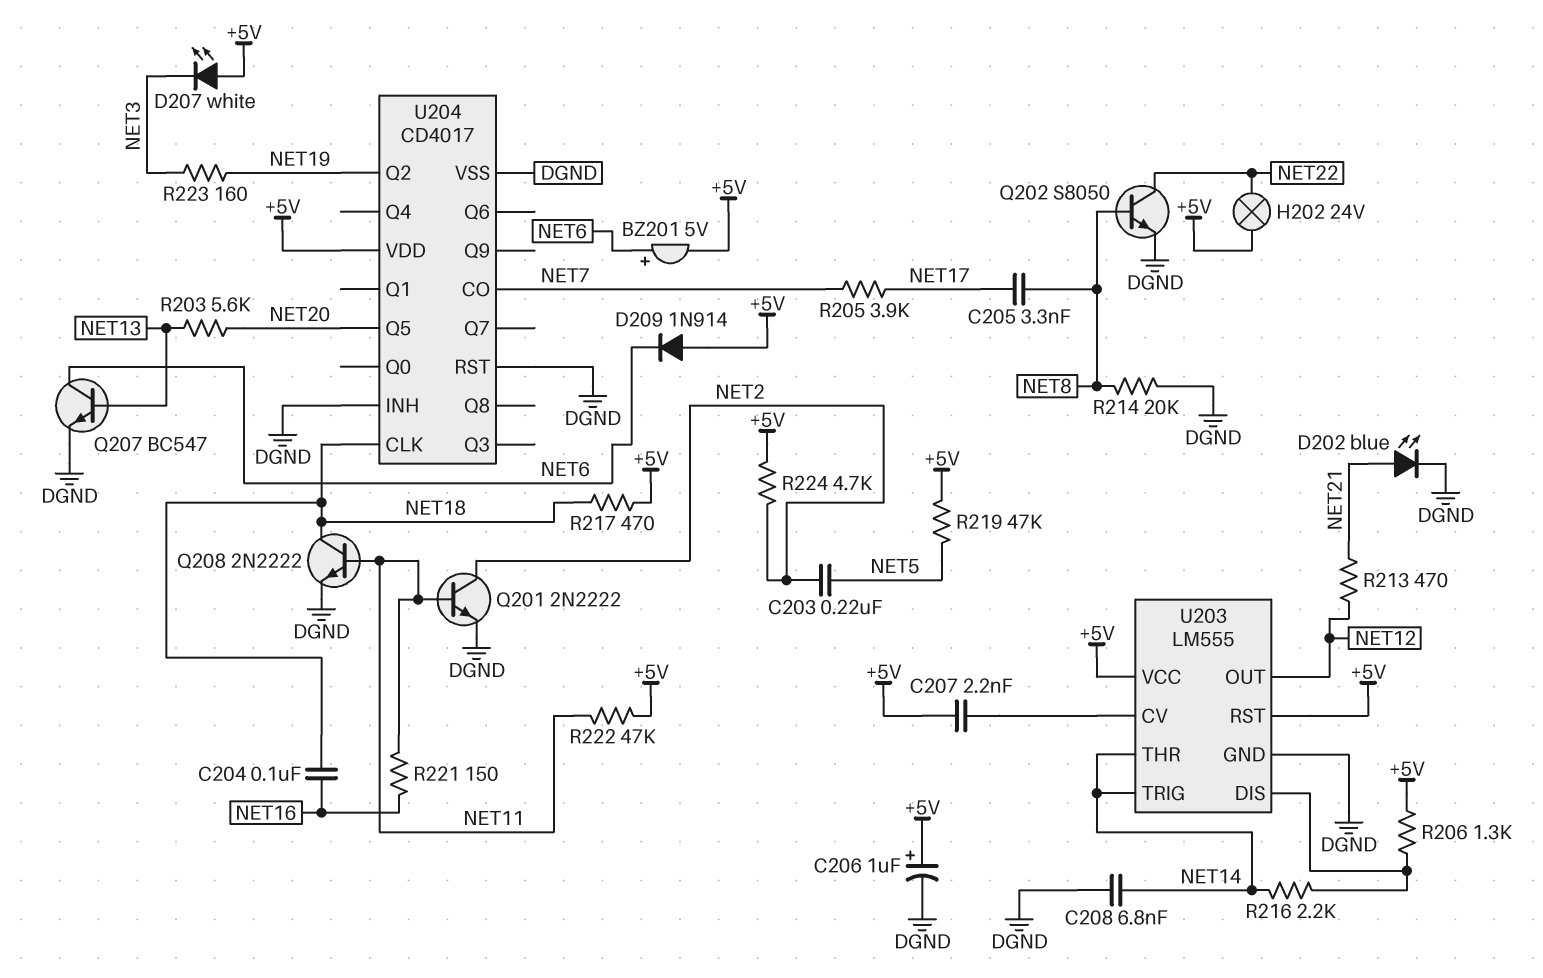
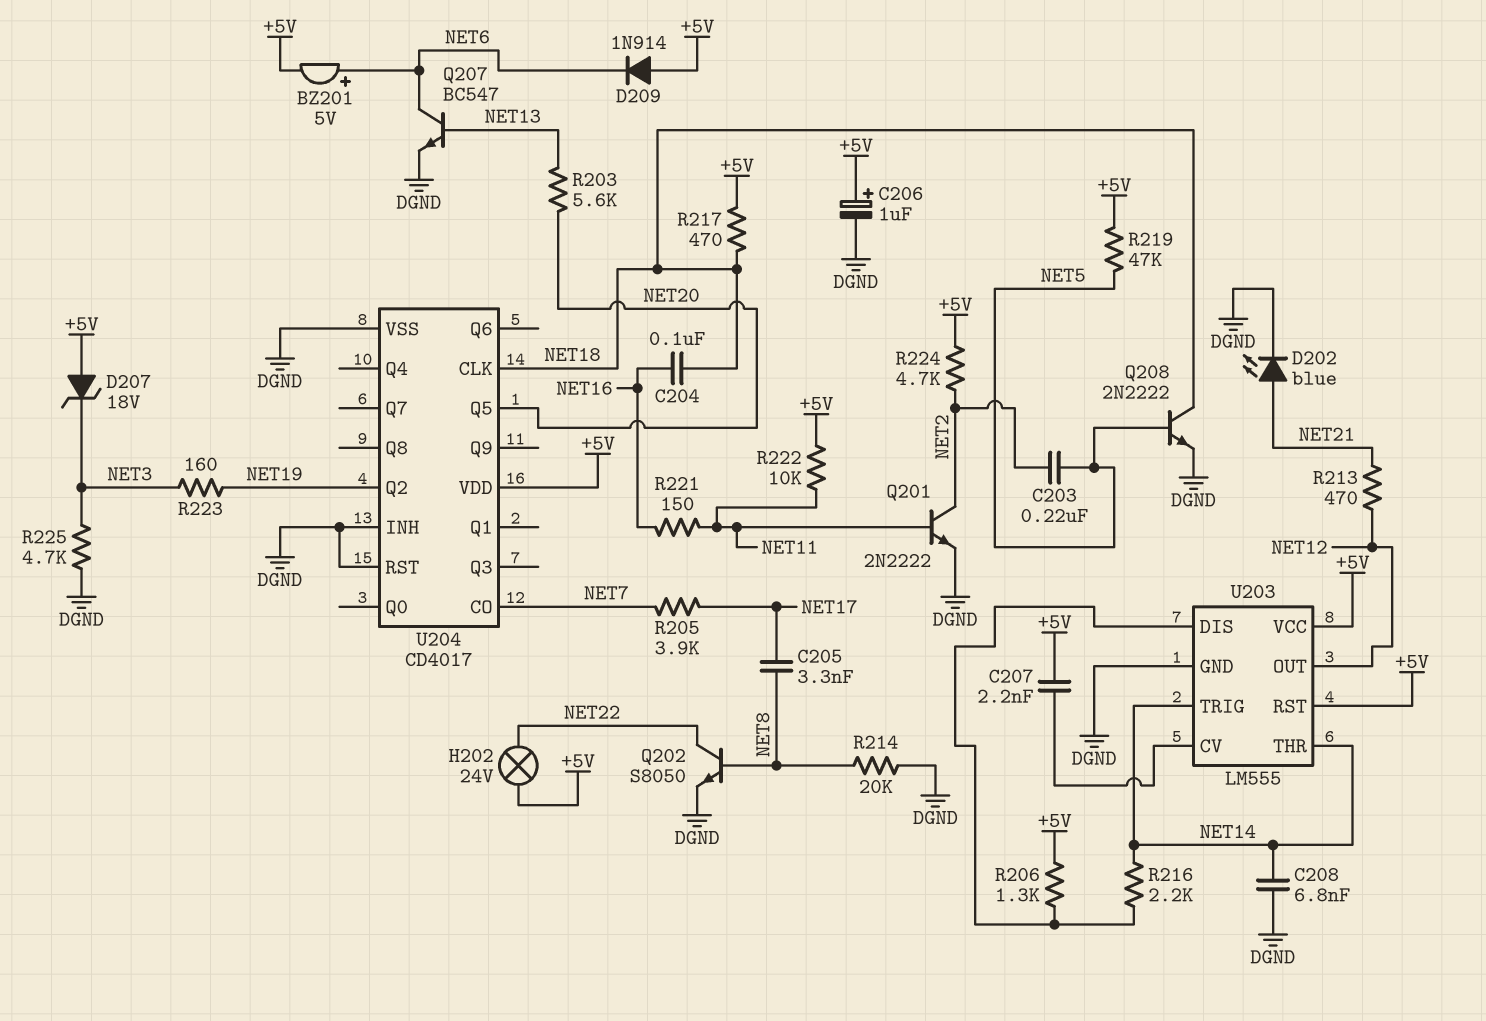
D207: LED white (A +5V, K NET3) -> zener 18V (A +5V, K NET3)
Q208: NPN 2N2222 (B NET11, C NET18, E DGND) -> NPN 2N2222 (B NET5, C NET18, E DGND)
R222: 47k (+5V, NET11) -> 10k (+5V, NET11)
R225: none -> 4.7k (DGND, NET3)

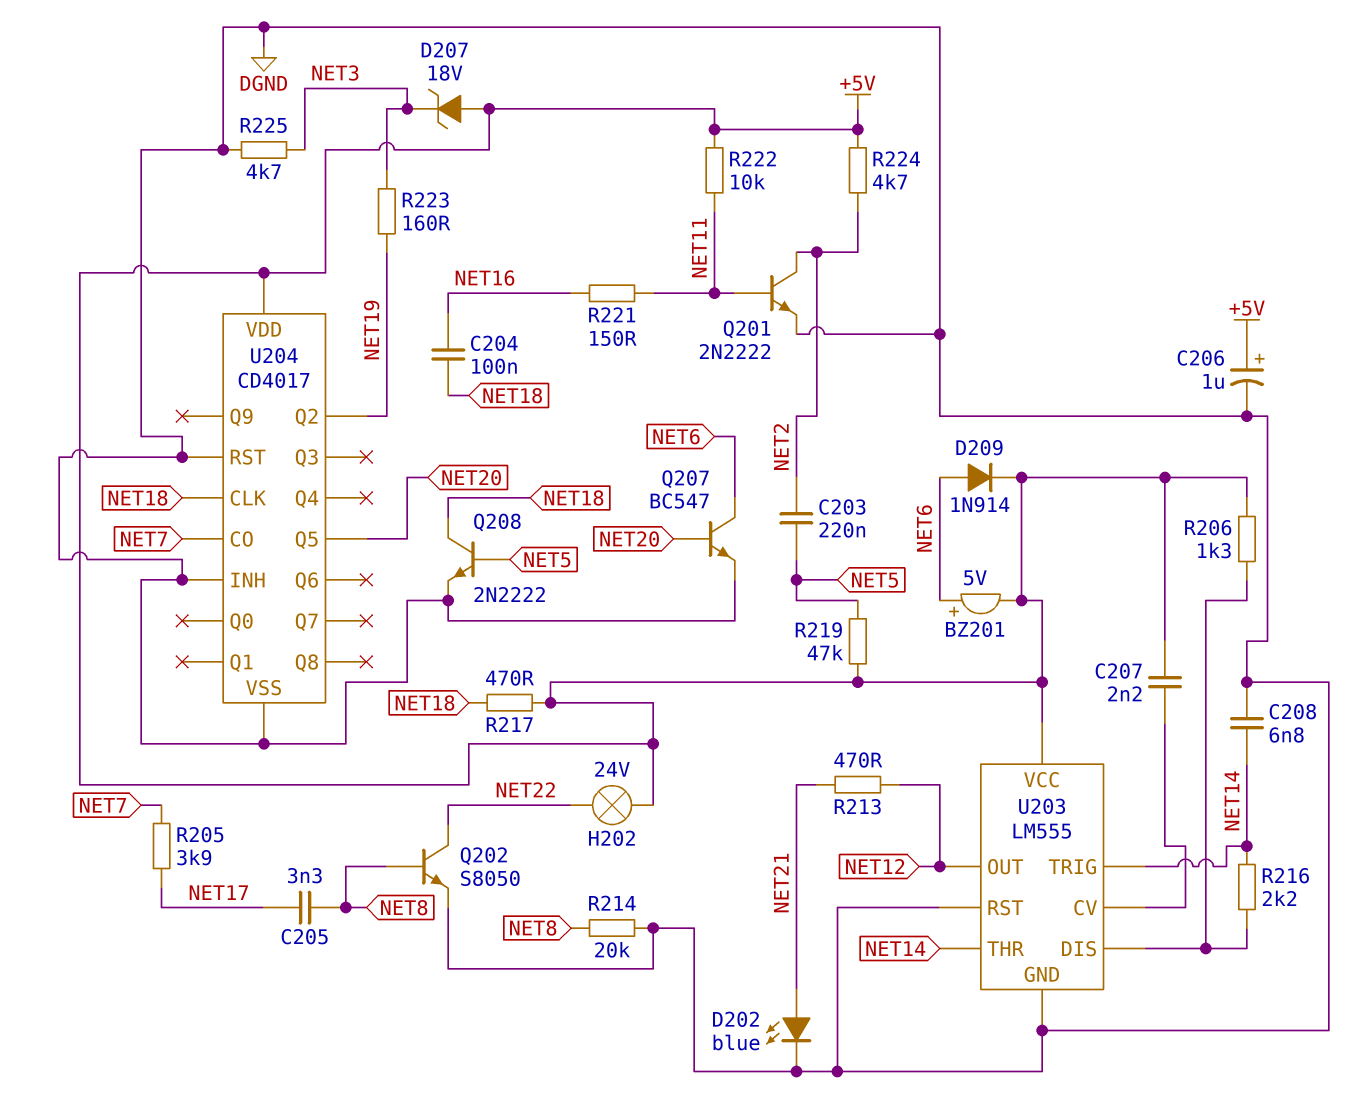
D209: diode 1N914 (A +5V, K NET6) -> diode 1N914 (A NET6, K +5V)
Q207: NPN BC547 (B NET13, C NET6, E DGND) -> NPN BC547 (B NET20, C NET6, E DGND)
R203: 5.6k (NET13, NET20) -> none
U203 pin RST: +5V -> DGND

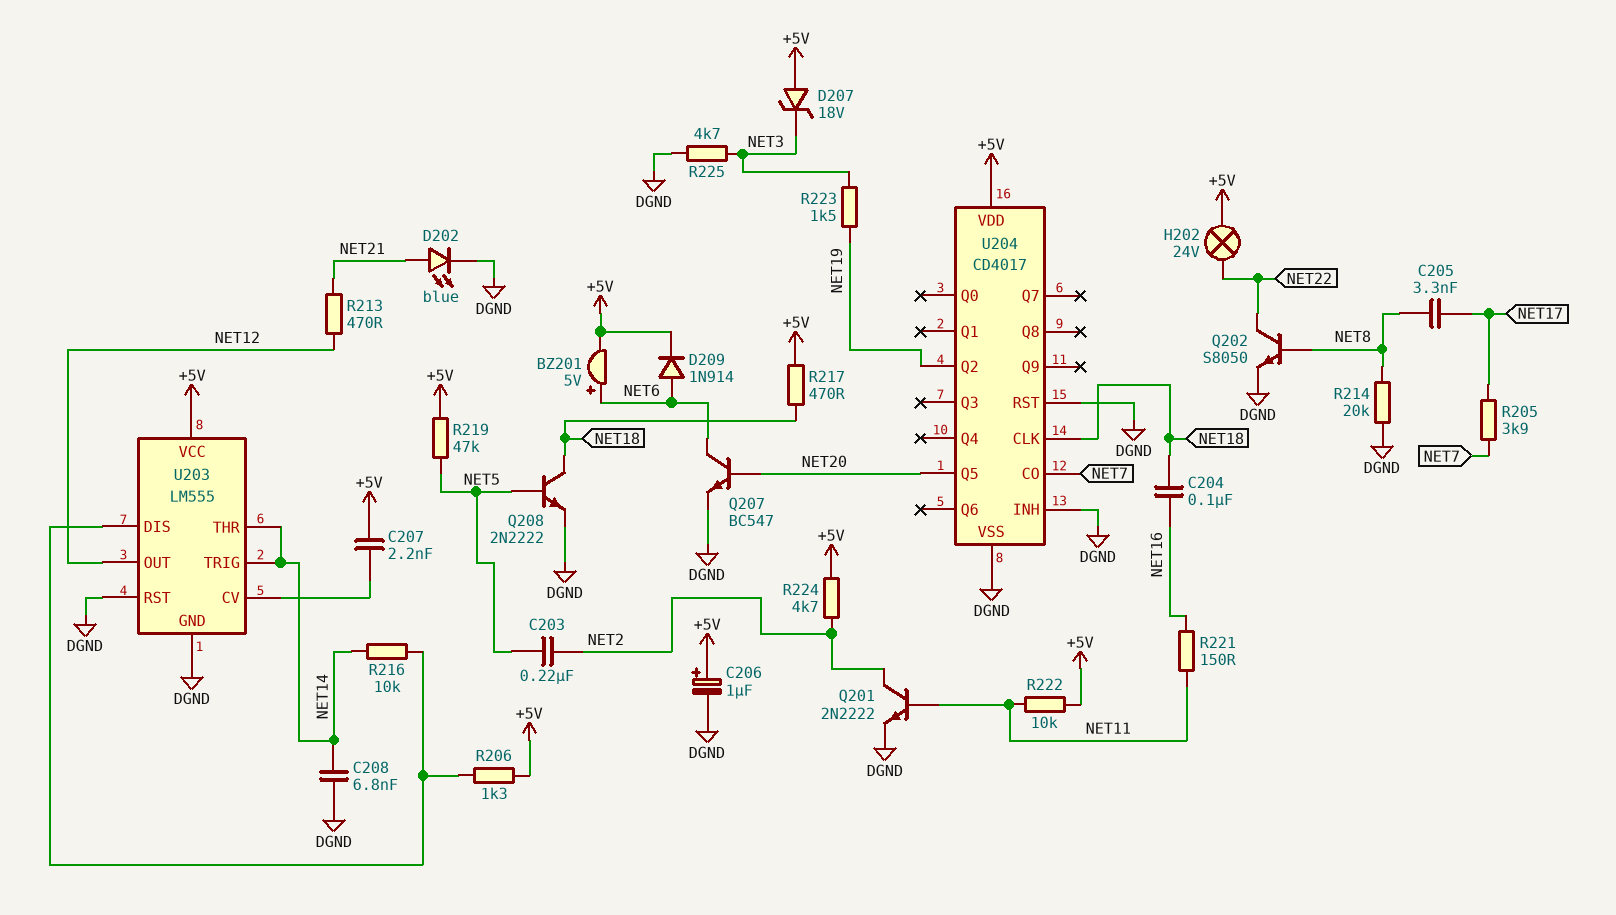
R216: 2.2k (NET14, U203/DIS) -> 10k (NET14, U203/DIS)
R223: 160 (NET3, NET19) -> 1.5k (NET3, NET19)

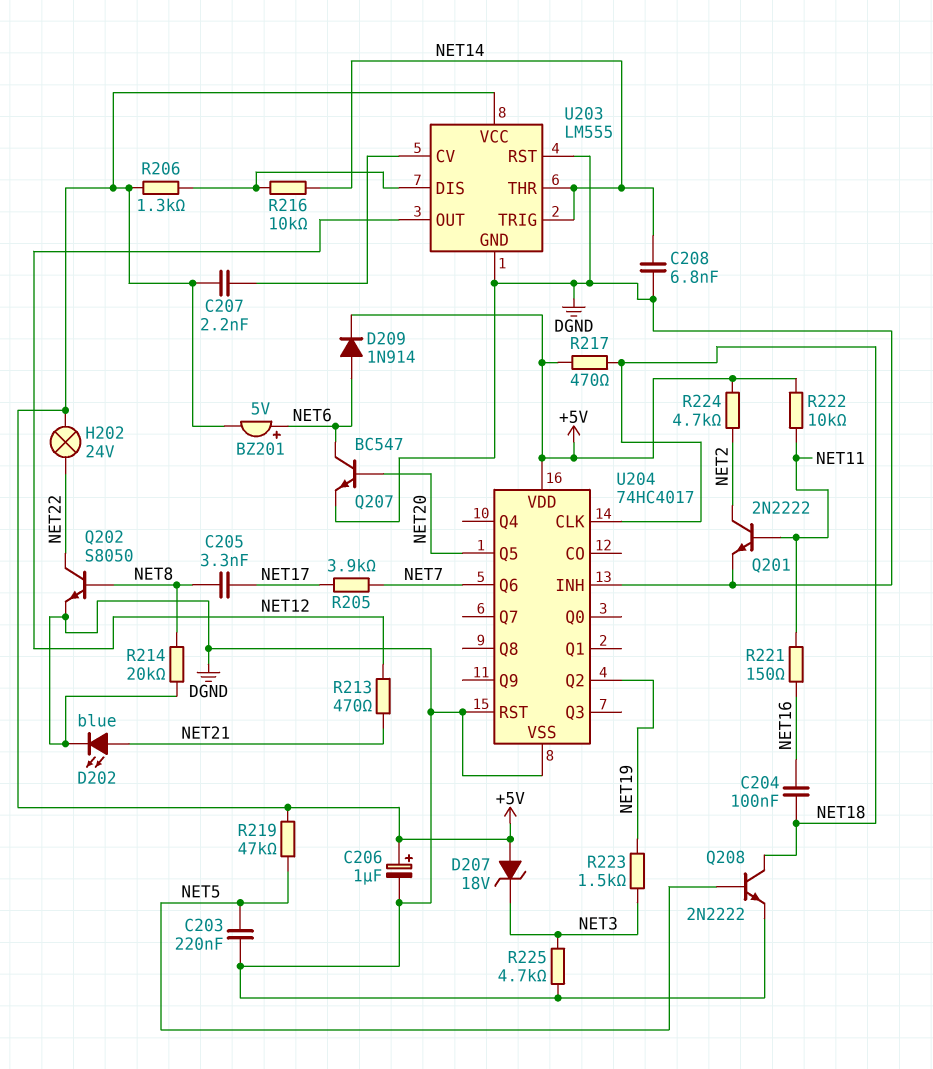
C203: 220nF (NET2, NET5) -> 220nF (DGND, NET5)
U204: CD4017 -> 74HC4017
U204 pin CO: NET7 -> none
U204 pin Q6: none -> NET7

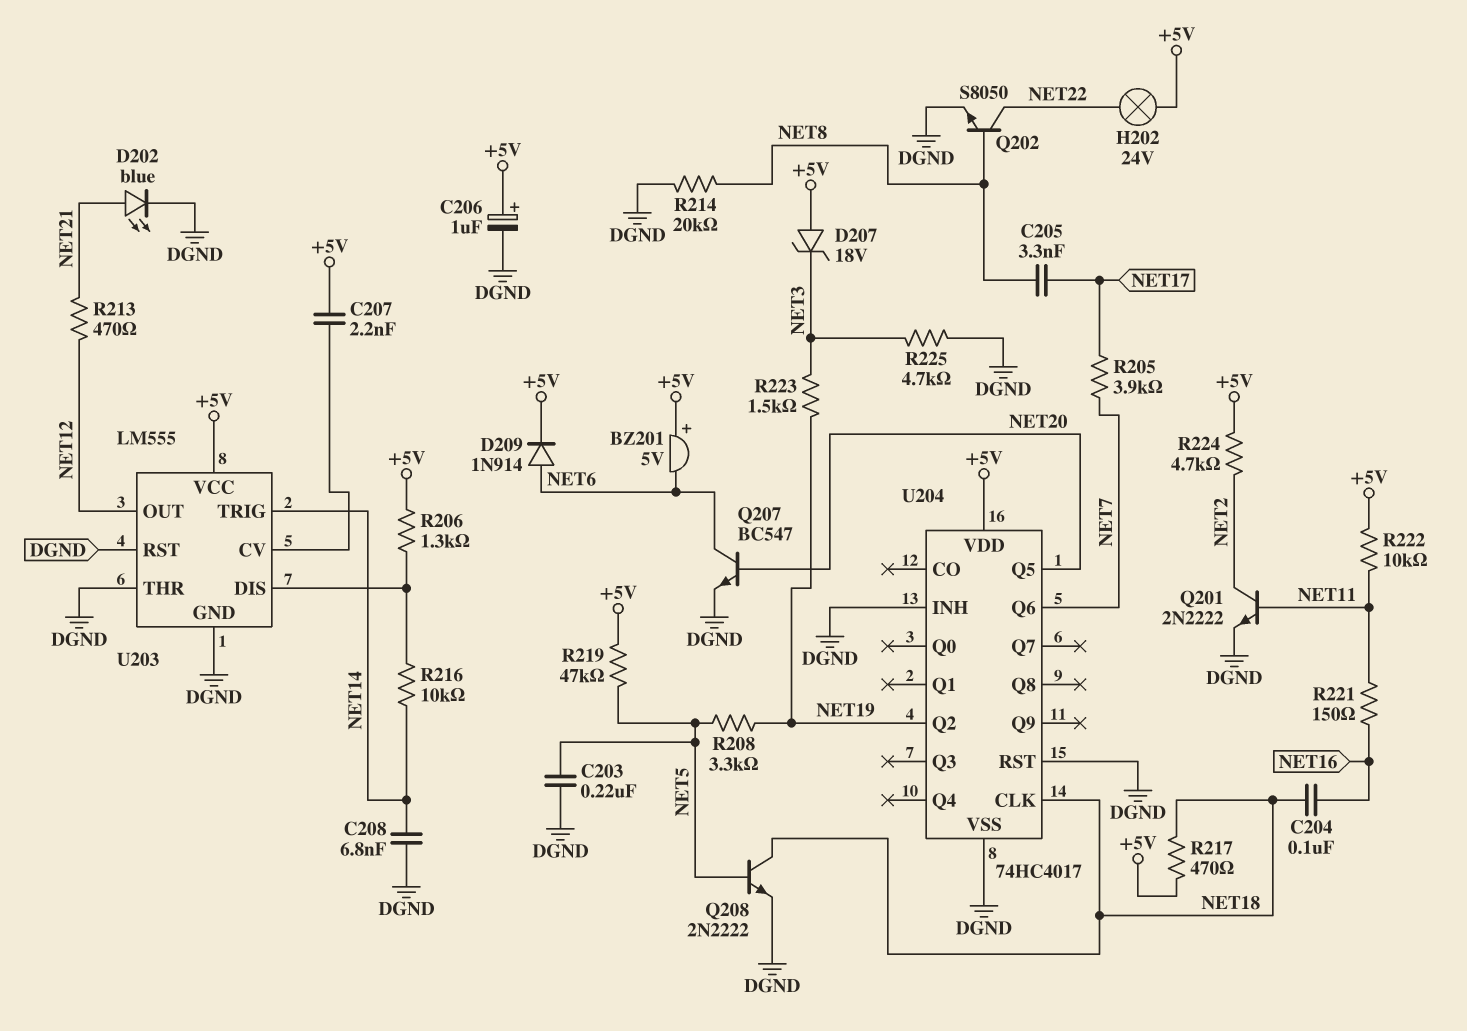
BZ201: buzzer 5V (plus NET6, minus +5V) -> buzzer 5V (plus +5V, minus NET6)
R208: none -> 3.3k (NET5, NET19)
U203 pin THR: NET14 -> DGND

